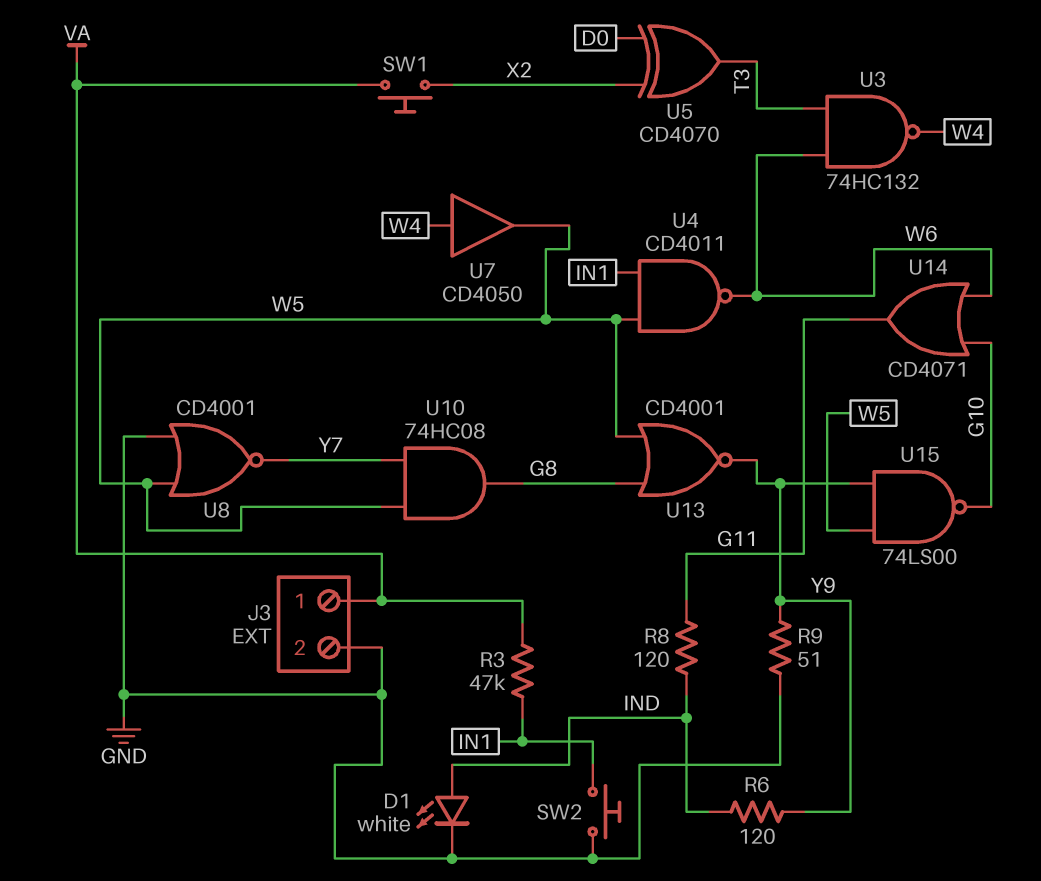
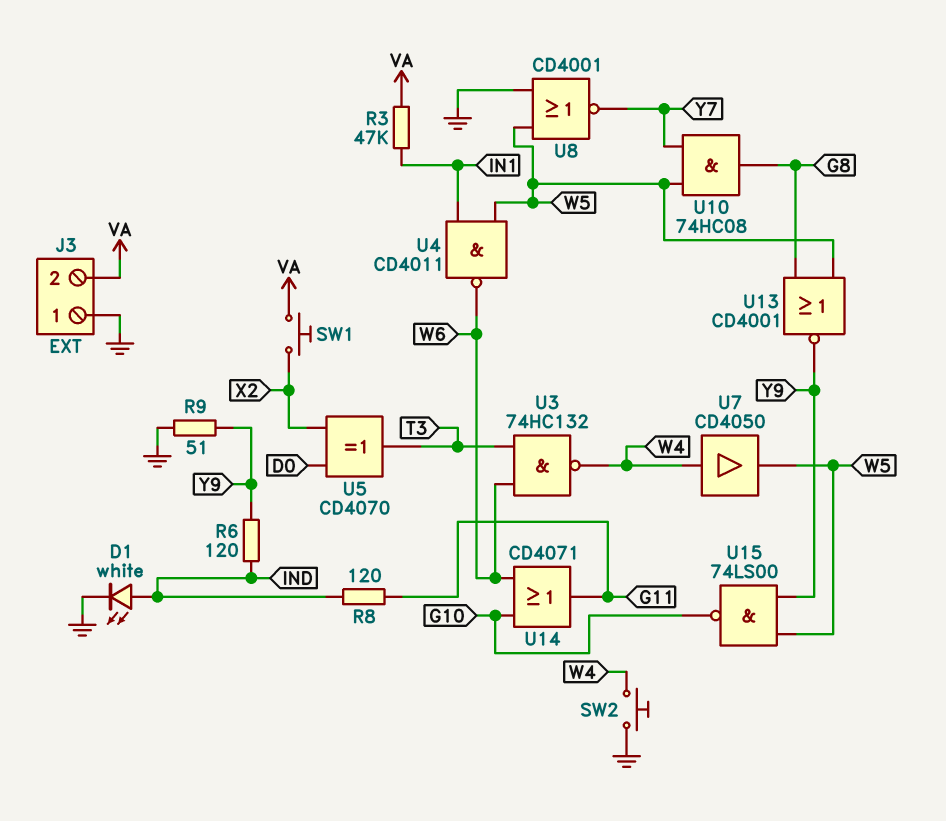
J3 pin 1: VA -> GND
J3 pin 2: GND -> VA
SW2: button (GND, IN1) -> button (GND, W4)

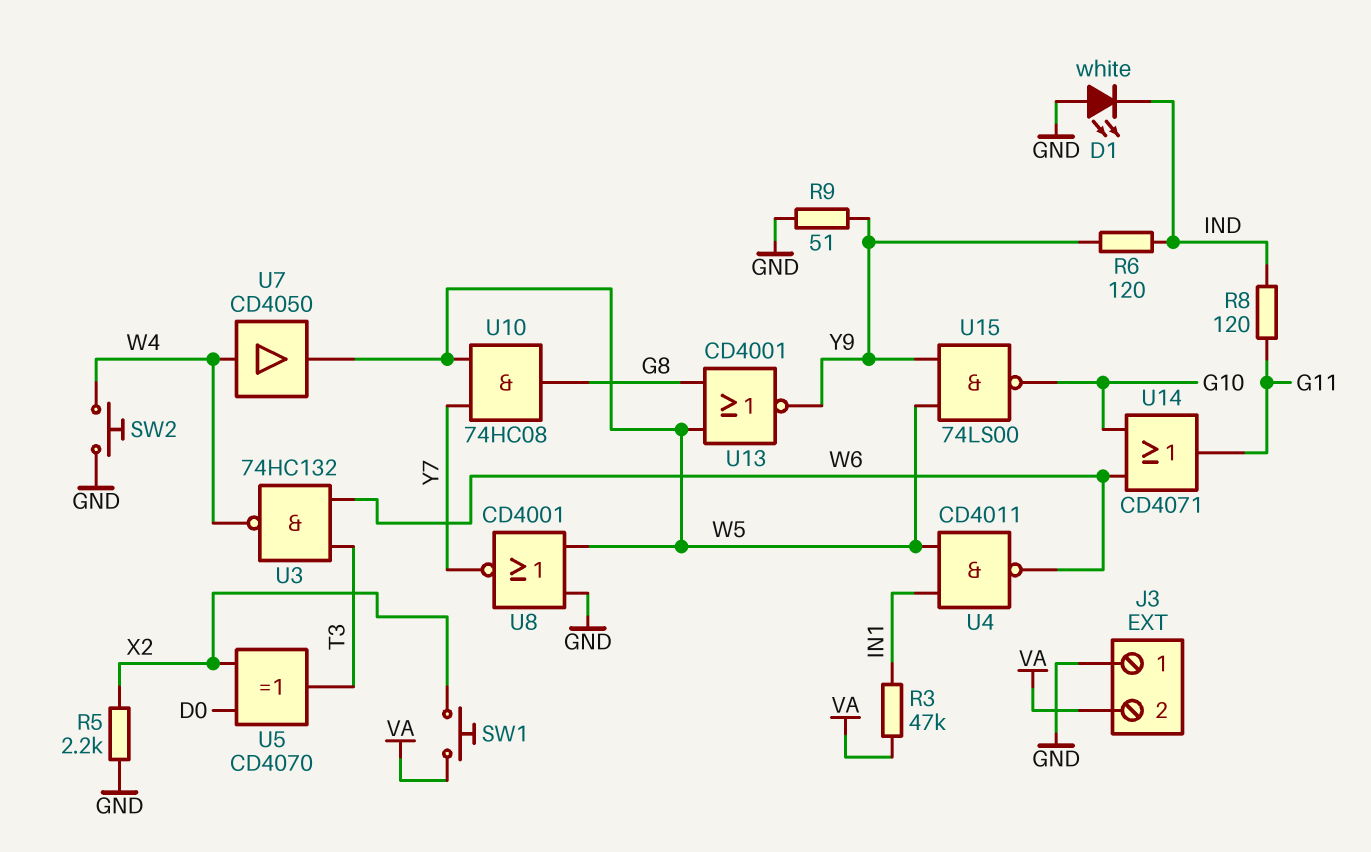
D1: LED white (A IND, K GND) -> LED white (A GND, K IND)
R5: none -> 2.2k (GND, X2)

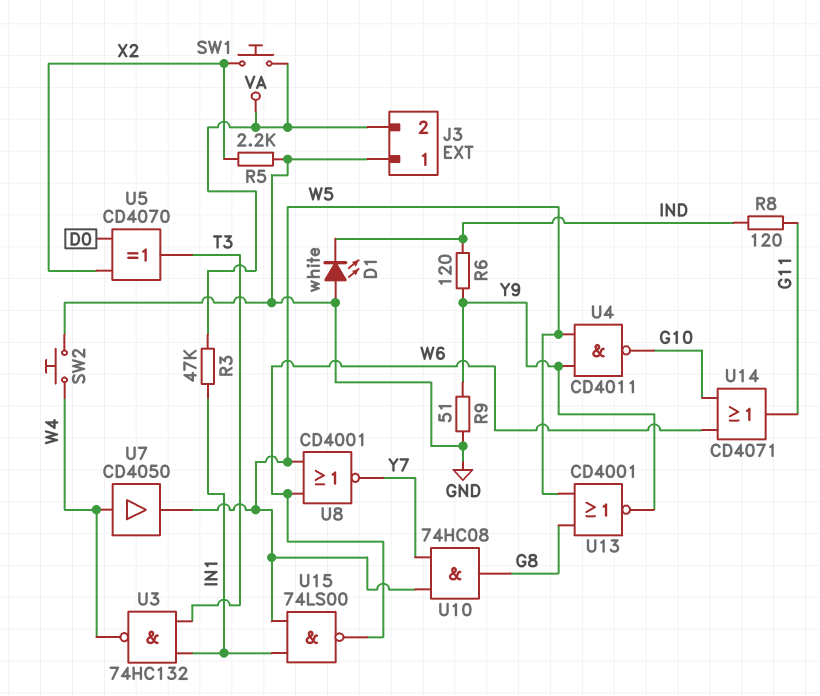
U3: NAND 74HC132 (in T3, in W6, out W4) -> NAND 74HC132 (in IN1, in T3, out W4)
U4: NAND CD4011 (in IN1, in W5, out W6) -> NAND CD4011 (in W5, in Y9, out G10)
U8: NOR CD4001 (in GND, in W5, out Y7) -> NOR CD4001 (in W5, in W6, out Y7)
U15: NAND 74LS00 (in W5, in Y9, out G10) -> NAND 74LS00 (in IN1, in W5, out W6)

